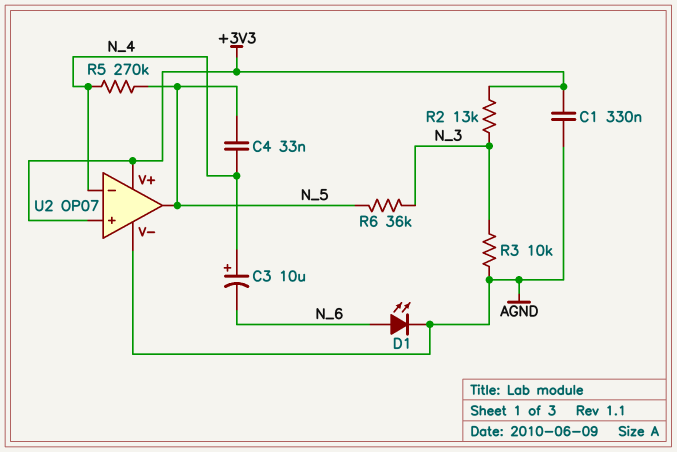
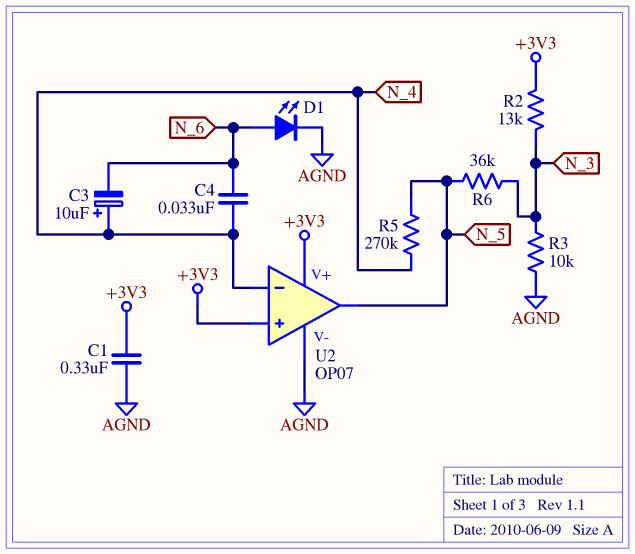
C4: 33nF (N_4, N_5) -> 33nF (N_4, N_6)

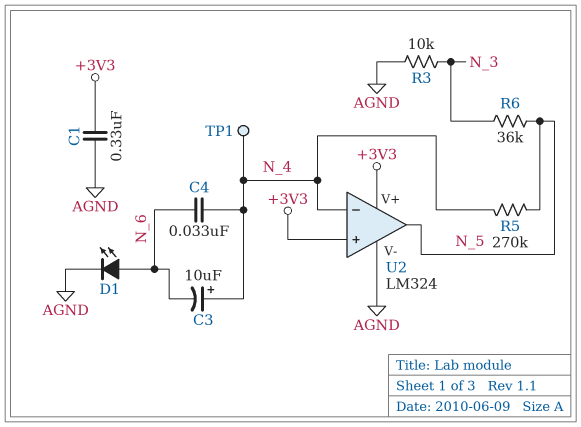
R2: 13k (+3V3, N_3) -> none
TP1: none -> test point (N_4)
U2: OP07 -> LM324

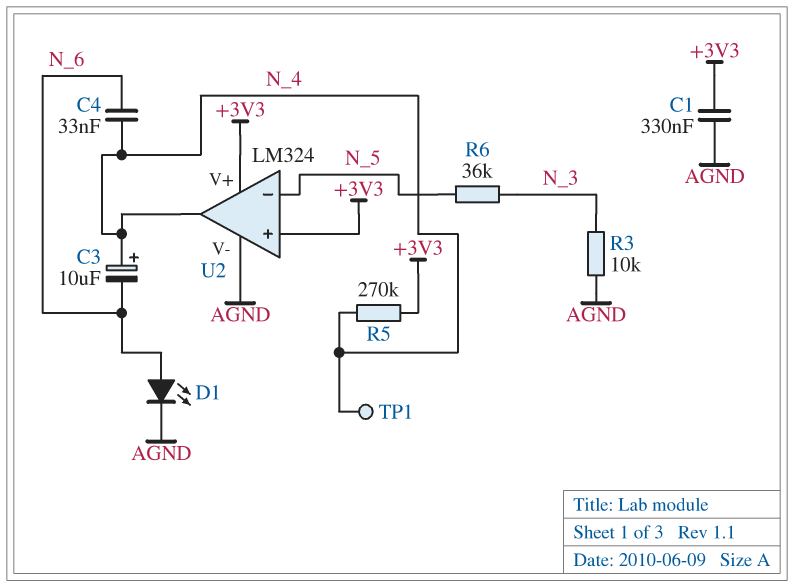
R5: 270k (N_4, N_5) -> 270k (+3V3, N_4)
U2 pin in-: N_4 -> N_5
U2 pin out: N_5 -> N_4

